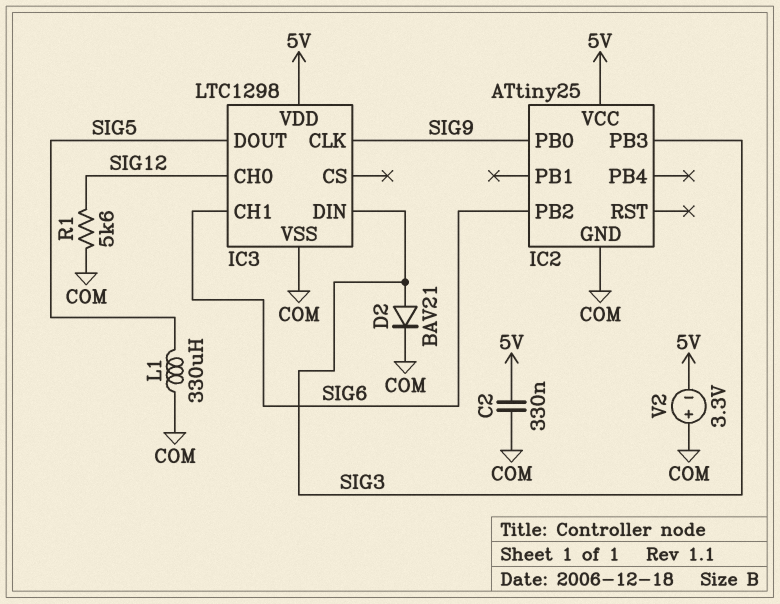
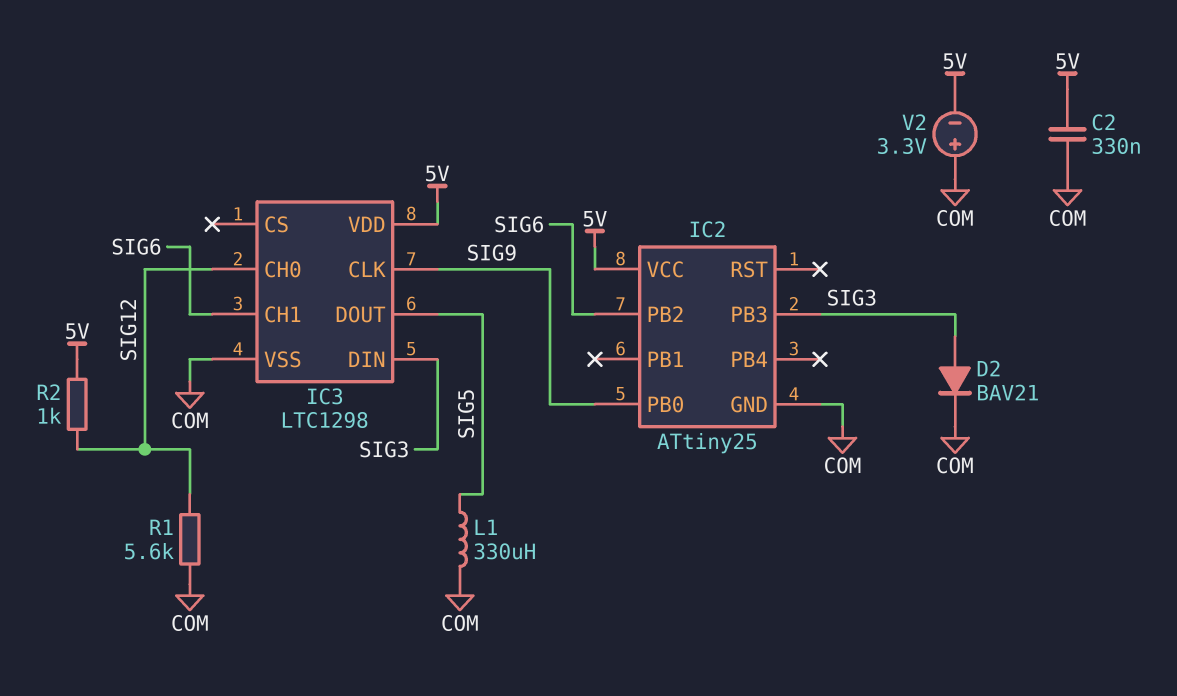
R2: none -> 1k (5V, SIG12)

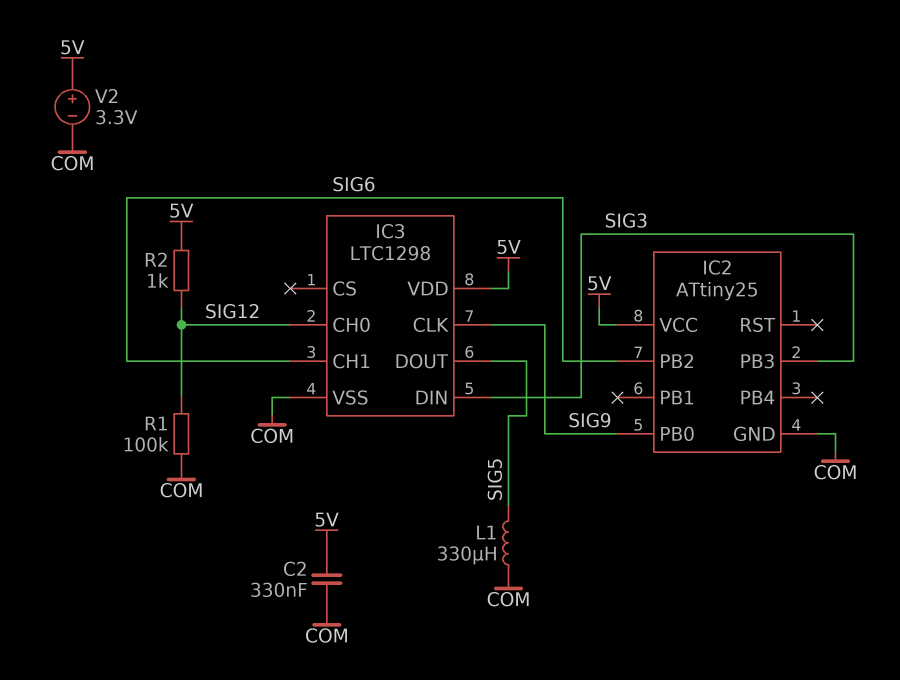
D2: diode BAV21 (A SIG3, K COM) -> none
R1: 5.6k (COM, SIG12) -> 100k (COM, SIG12)
V2: 3.3V (plus COM, minus 5V) -> 3.3V (plus 5V, minus COM)

